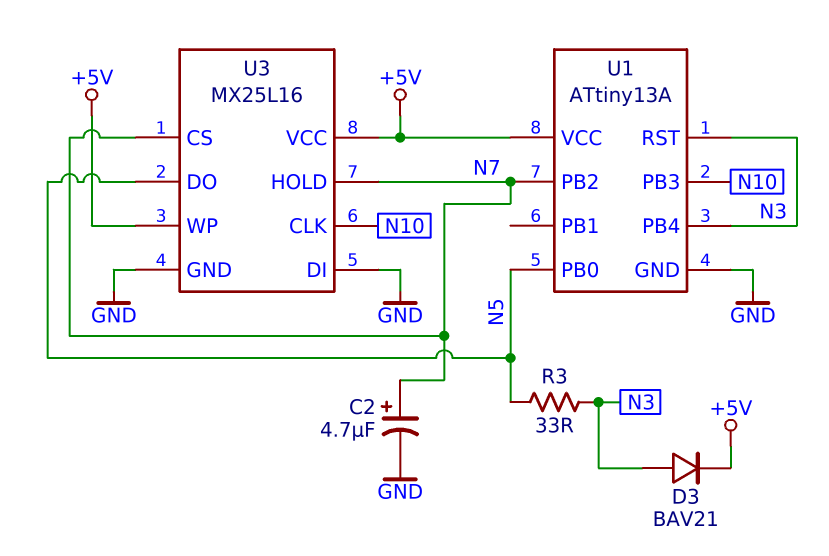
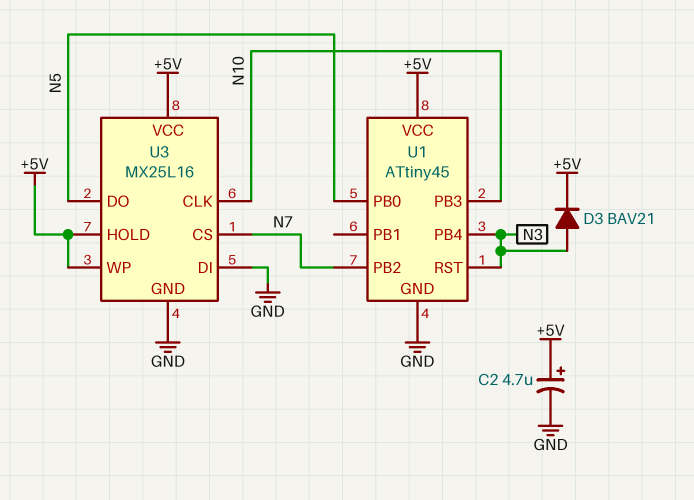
C2: 4.7uF (plus N7, minus GND) -> 4.7uF (plus +5V, minus GND)
R3: 33 (N3, N5) -> none
U1: ATtiny13A -> ATtiny45
U3 pin HOLD: N7 -> +5V

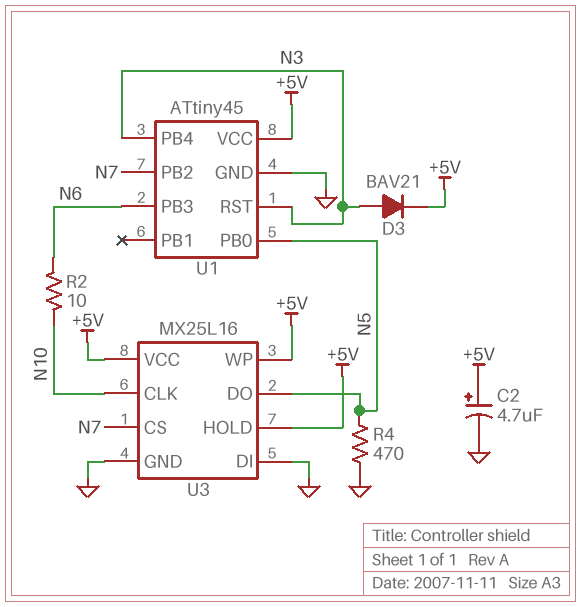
R2: none -> 10 (N6, N10)
R4: none -> 470 (GND, N5)
U1 pin PB3: N10 -> N6

